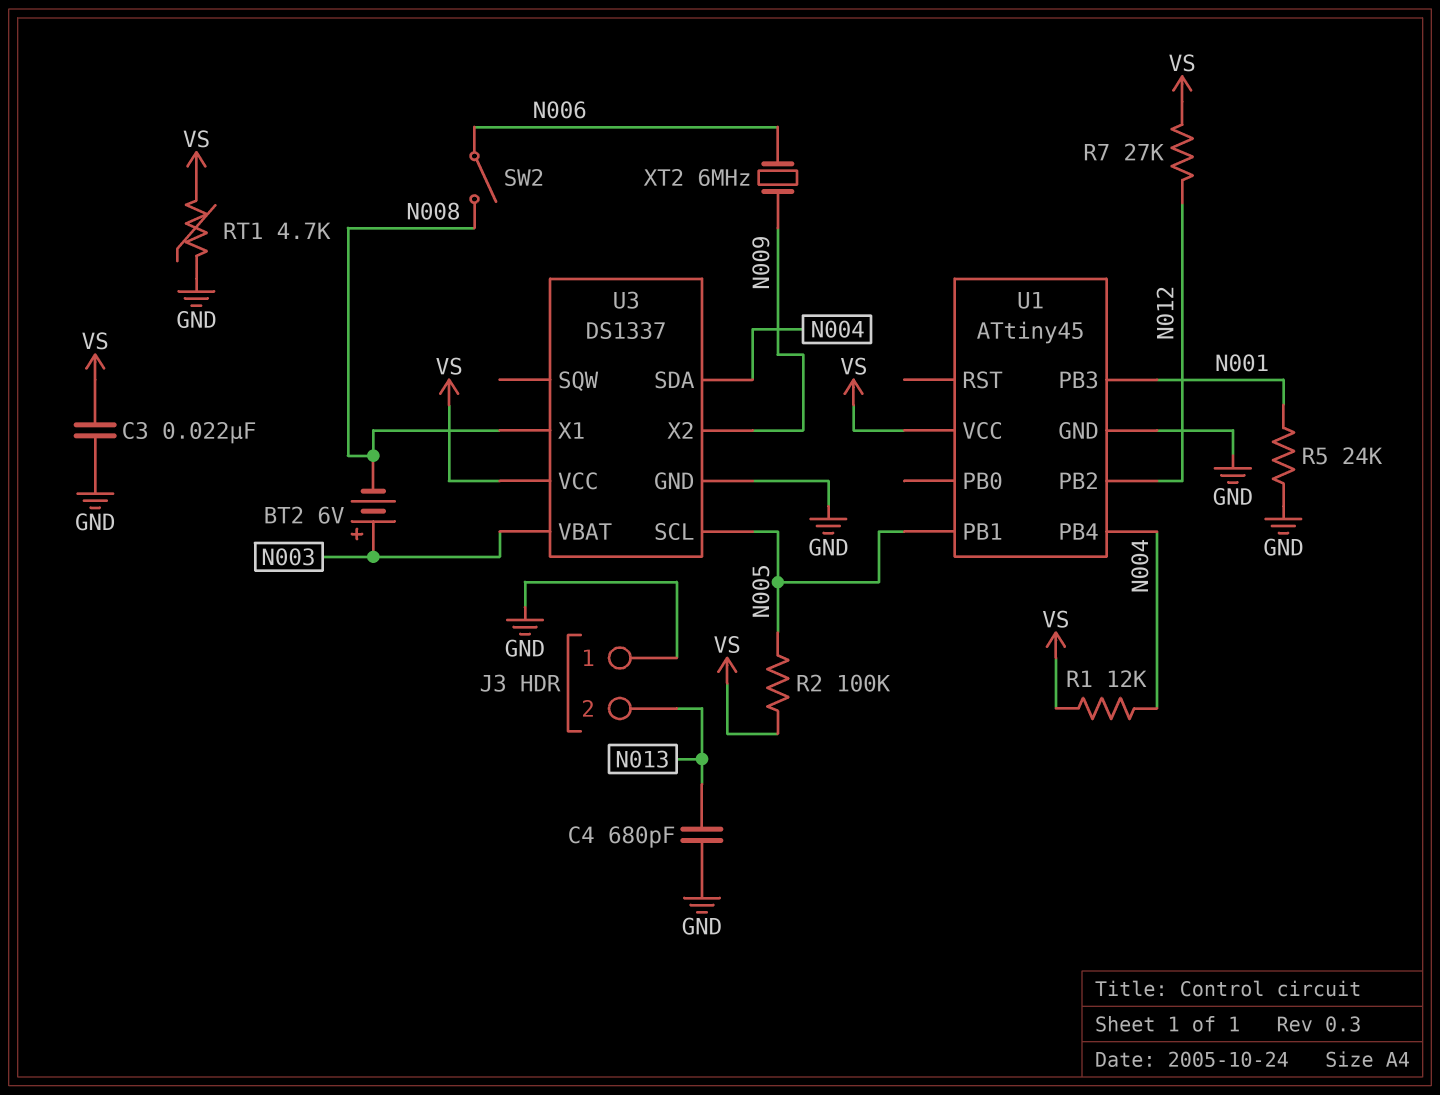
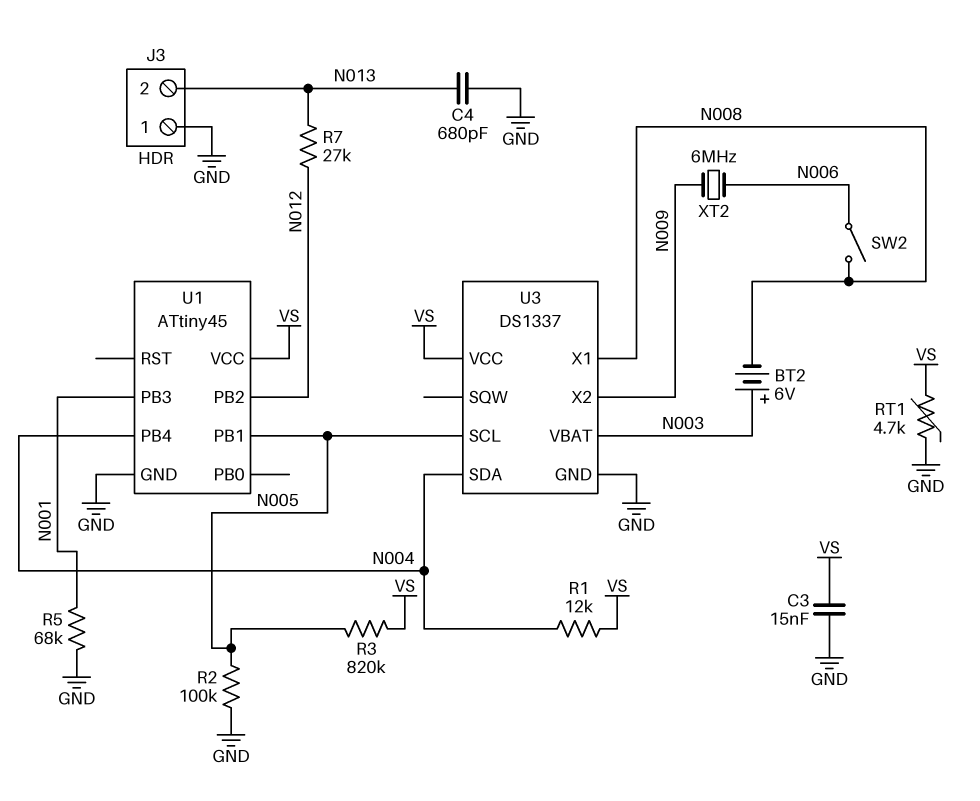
C3: 22nF (GND, VS) -> 15nF (GND, VS)
R2: 100k (N005, VS) -> 100k (GND, N005)
R3: none -> 820k (N005, VS)
R5: 24k (GND, N001) -> 68k (GND, N001)
R7: 27k (N012, VS) -> 27k (N012, N013)

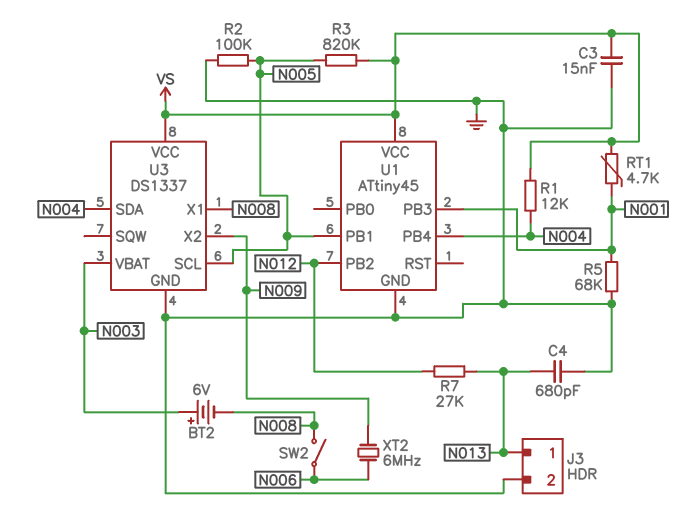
J3 pin 1: GND -> N013
J3 pin 2: N013 -> GND
RT1: 4.7k (GND, VS) -> 4.7k (N001, VS)

